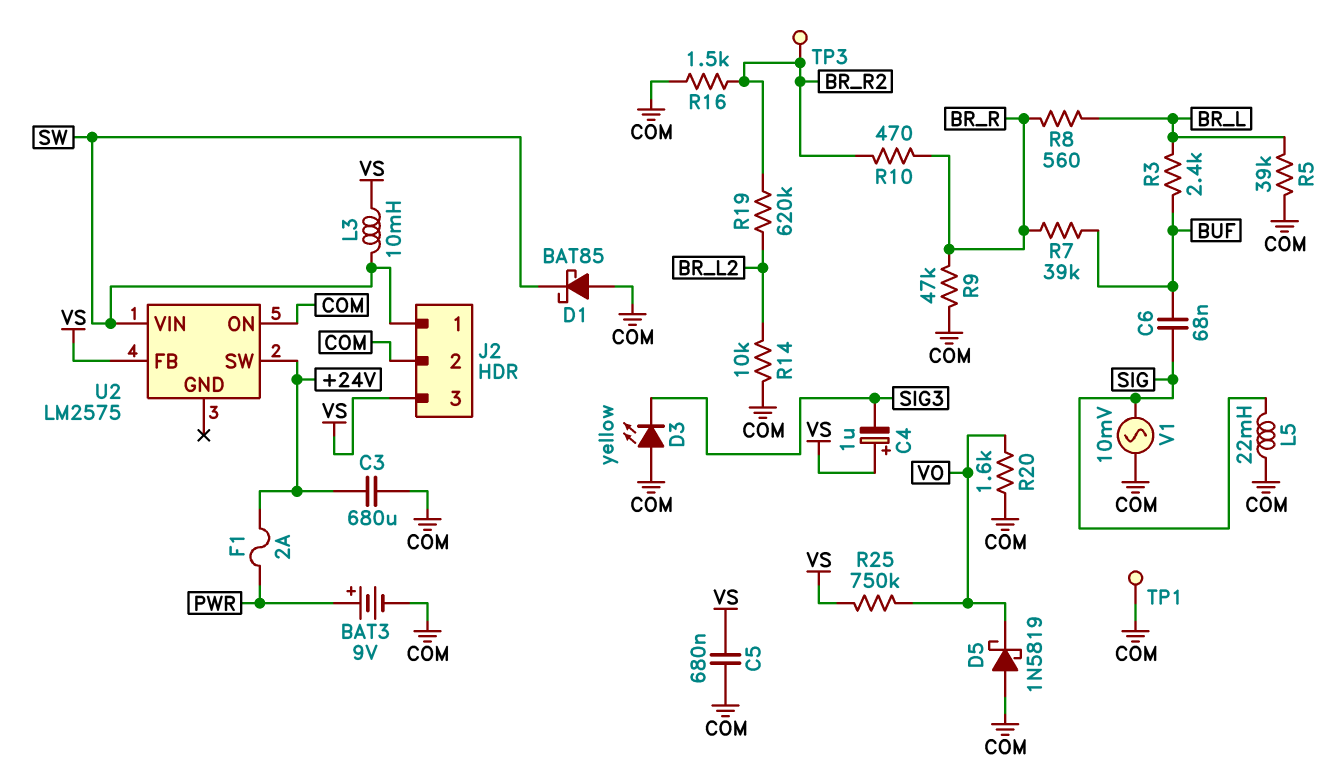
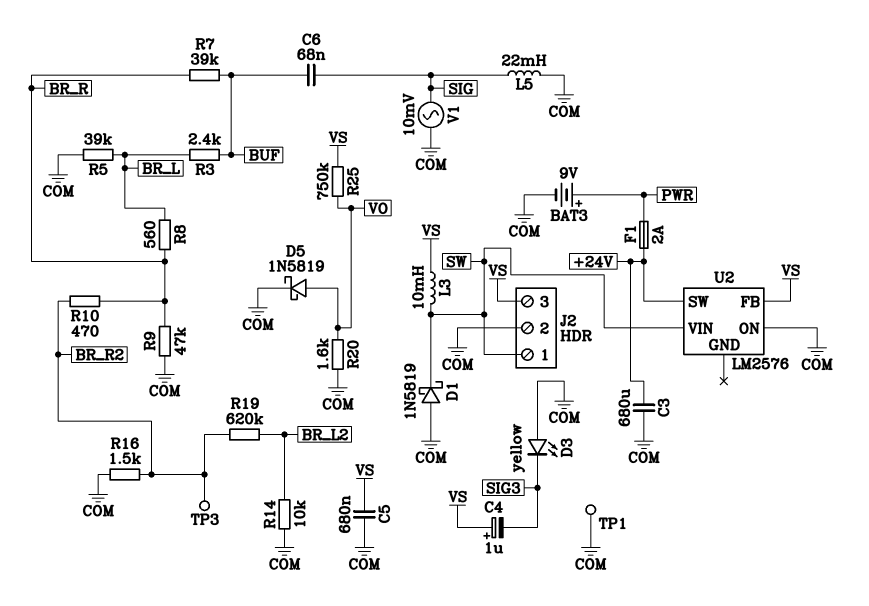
D1: schottky BAT85 (A COM, K SW) -> schottky 1N5819 (A COM, K SW)
D5: schottky 1N5819 (A COM, K VO) -> schottky 1N5819 (A VO, K COM)
U2: LM2575 -> LM2576

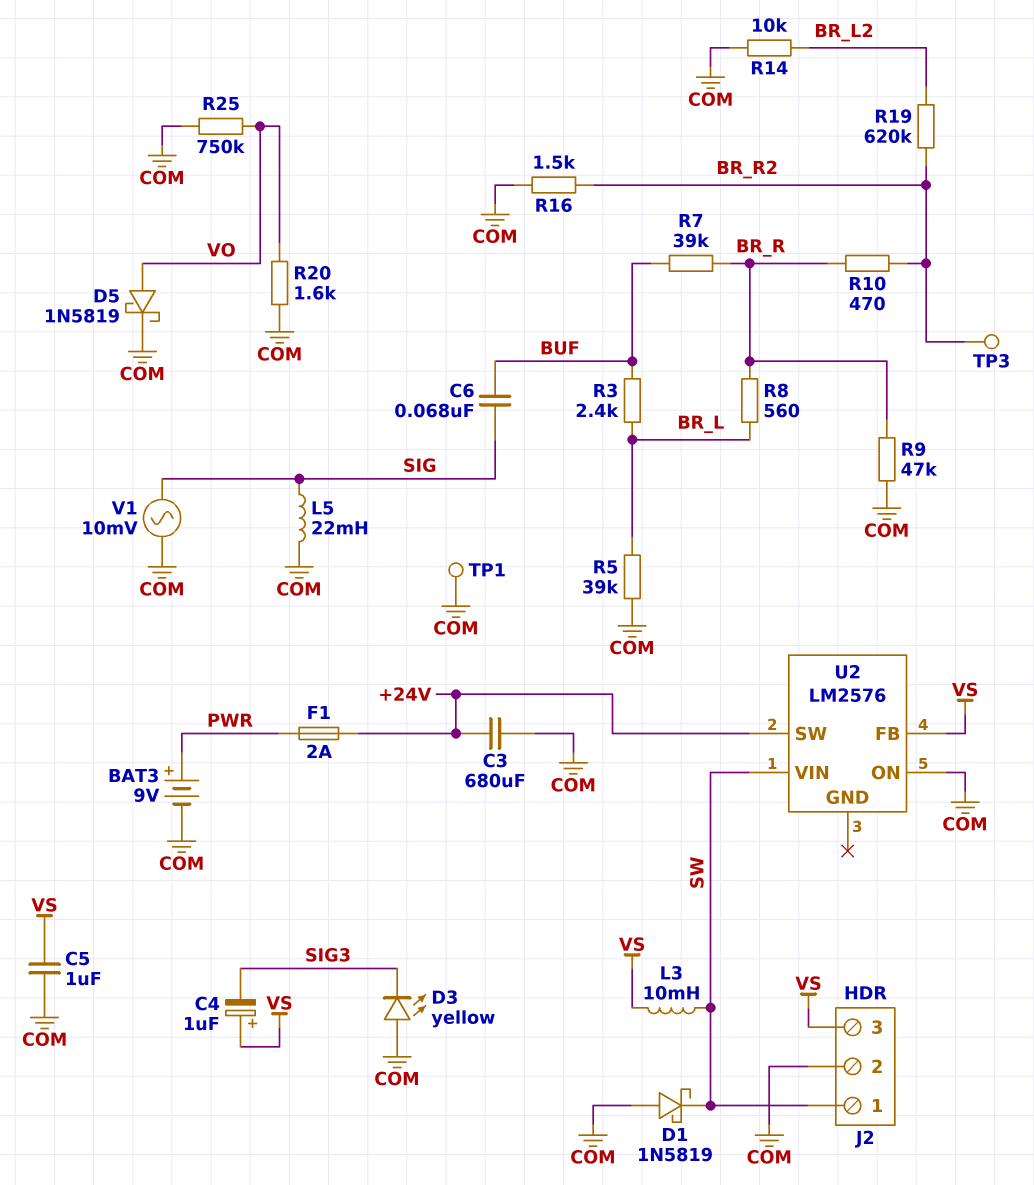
C5: 680nF (COM, VS) -> 1uF (COM, VS)
R25: 750k (VO, VS) -> 750k (COM, VO)

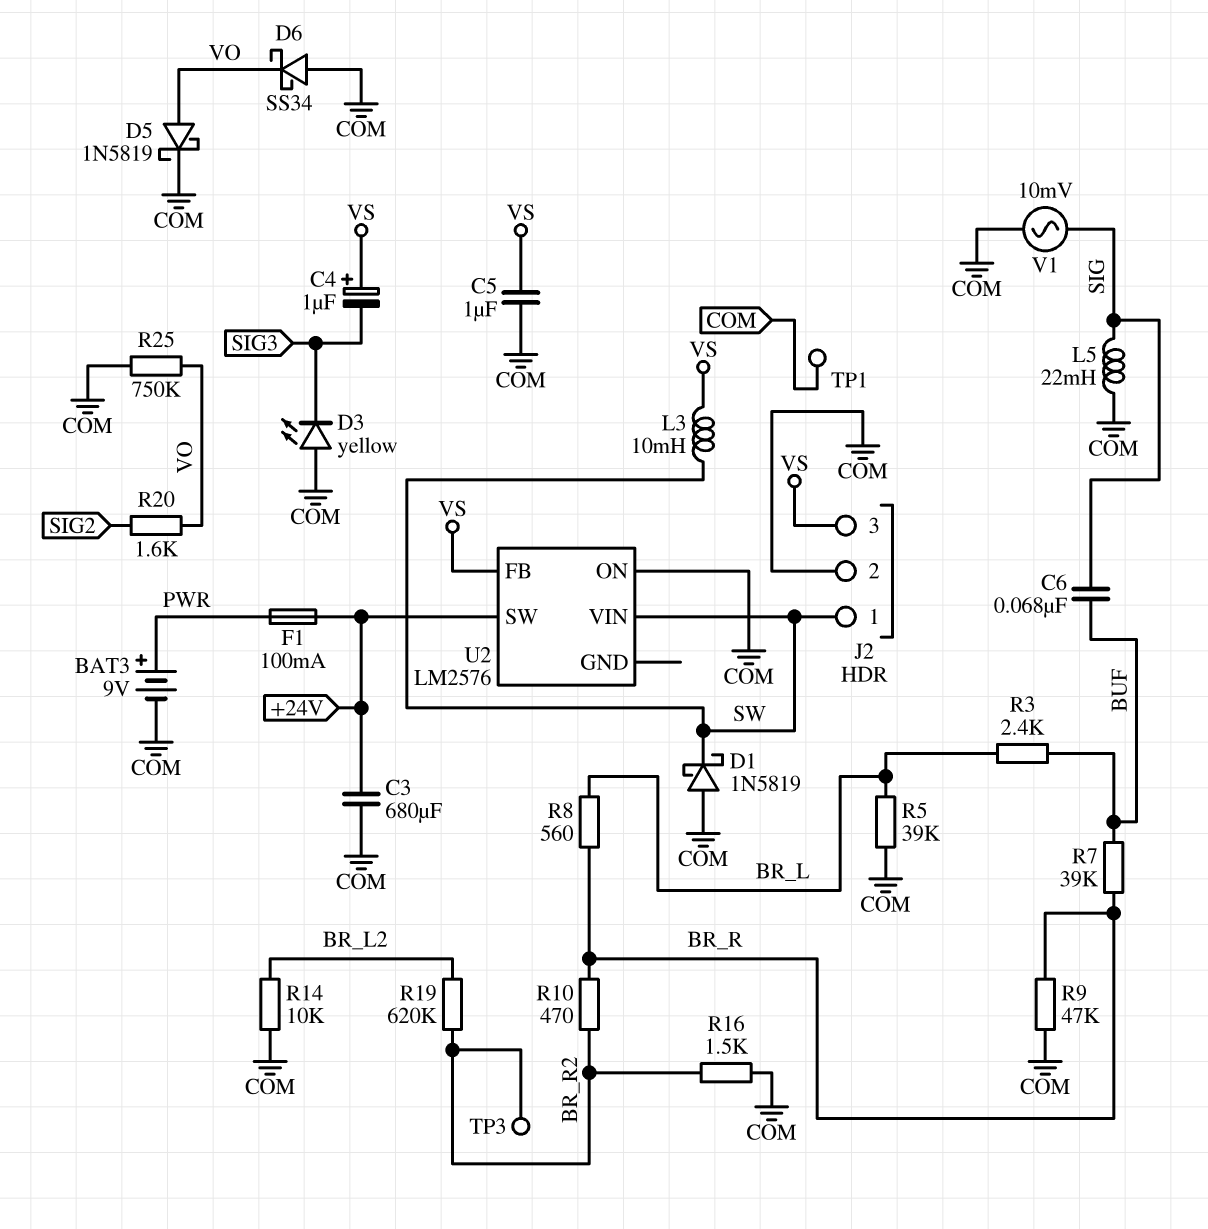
D6: none -> schottky SS34 (A COM, K VO)
F1: 2A (+24V, PWR) -> 100mA (+24V, PWR)
R20: 1.6k (COM, VO) -> 1.6k (SIG2, VO)

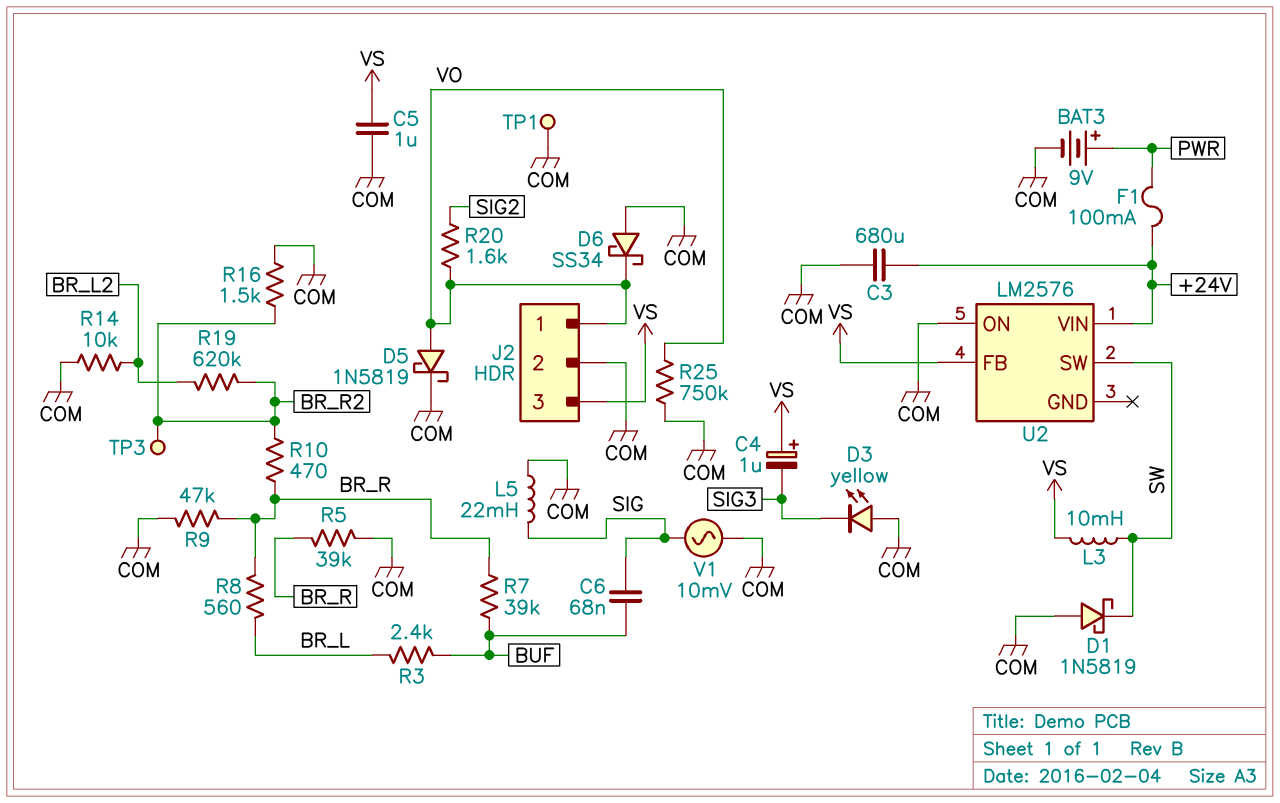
J2 pin 1: SW -> VO
R5: 39k (BR_L, COM) -> 39k (BR_R, COM)
U2 pin SW: +24V -> SW
U2 pin VIN: SW -> +24V

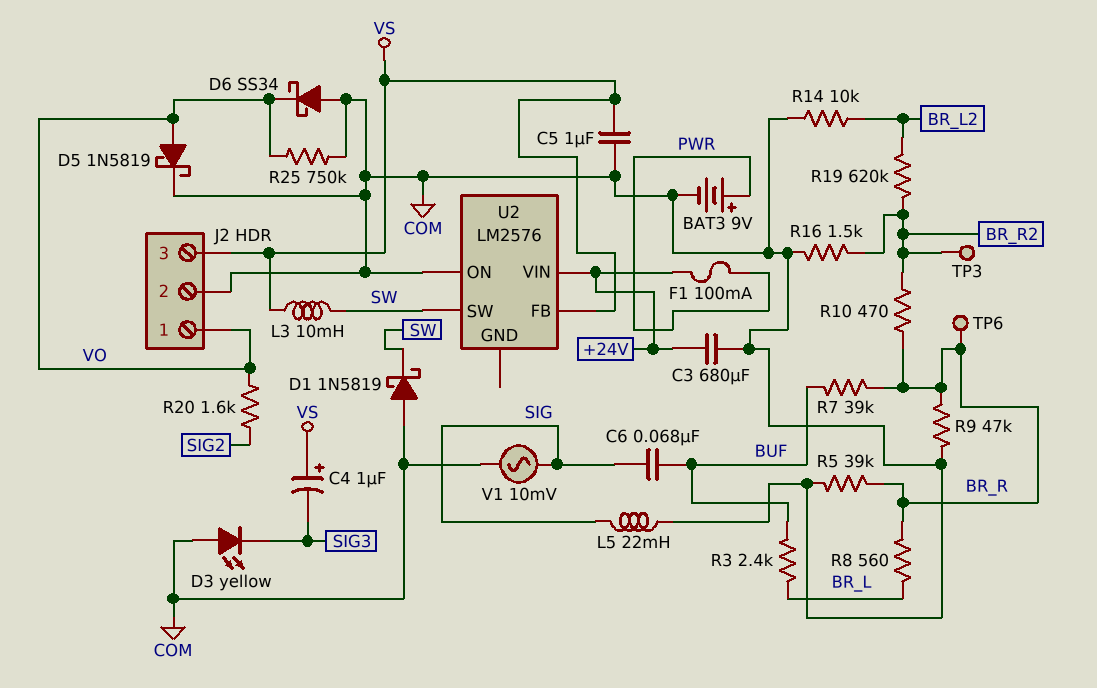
TP1: test point (COM) -> none
TP6: none -> test point (BR_R)

